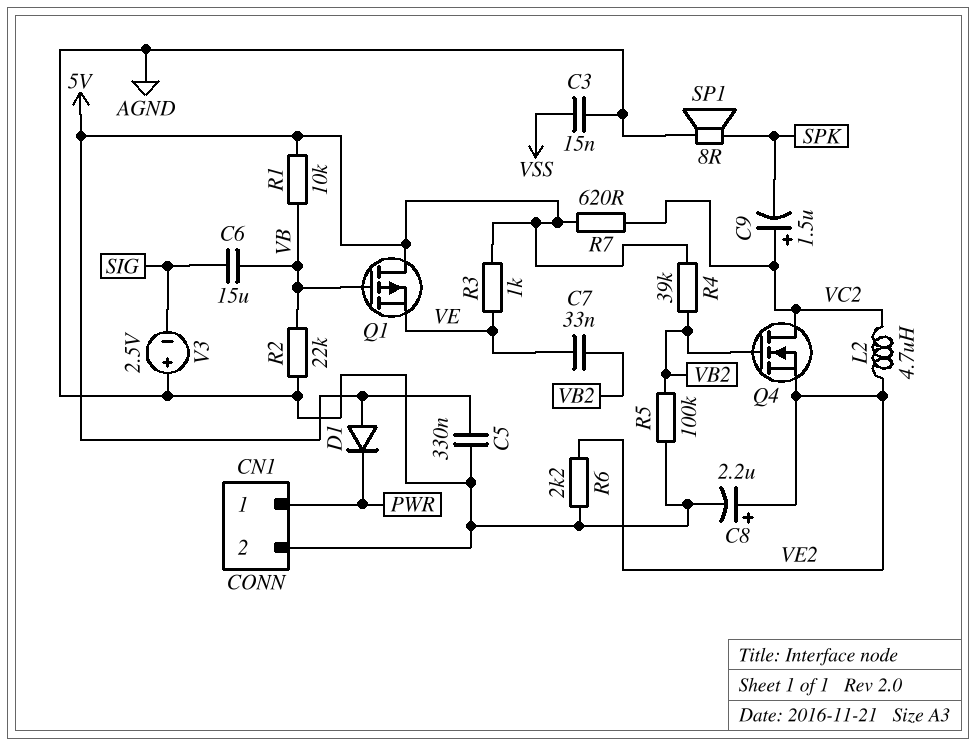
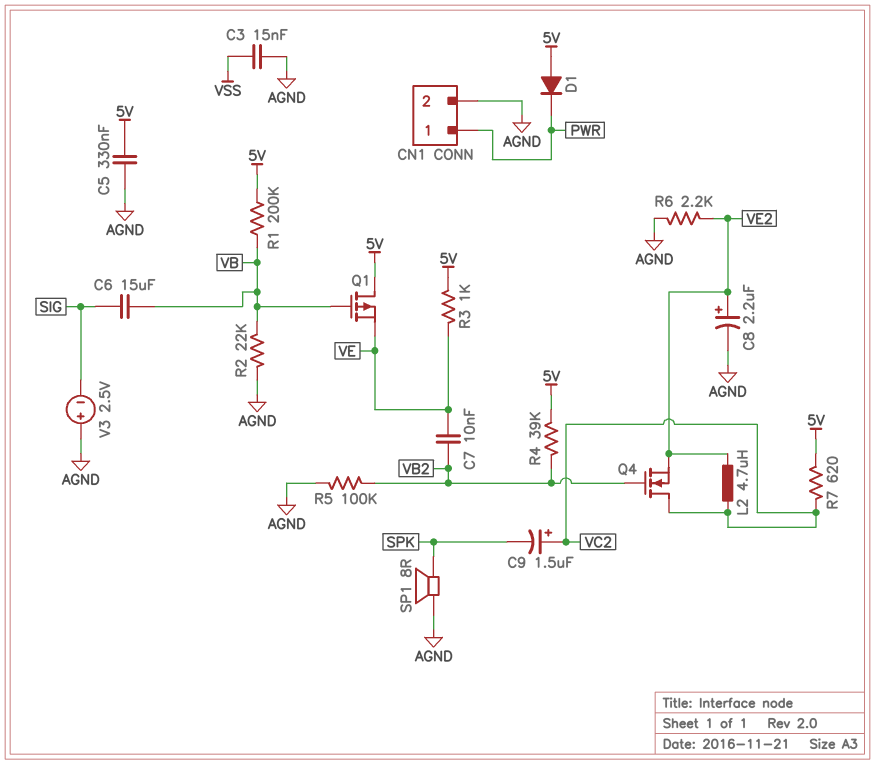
C7: 33nF (VB2, VE) -> 10nF (VB2, VE)
R1: 10k (5V, VB) -> 200k (5V, VB)

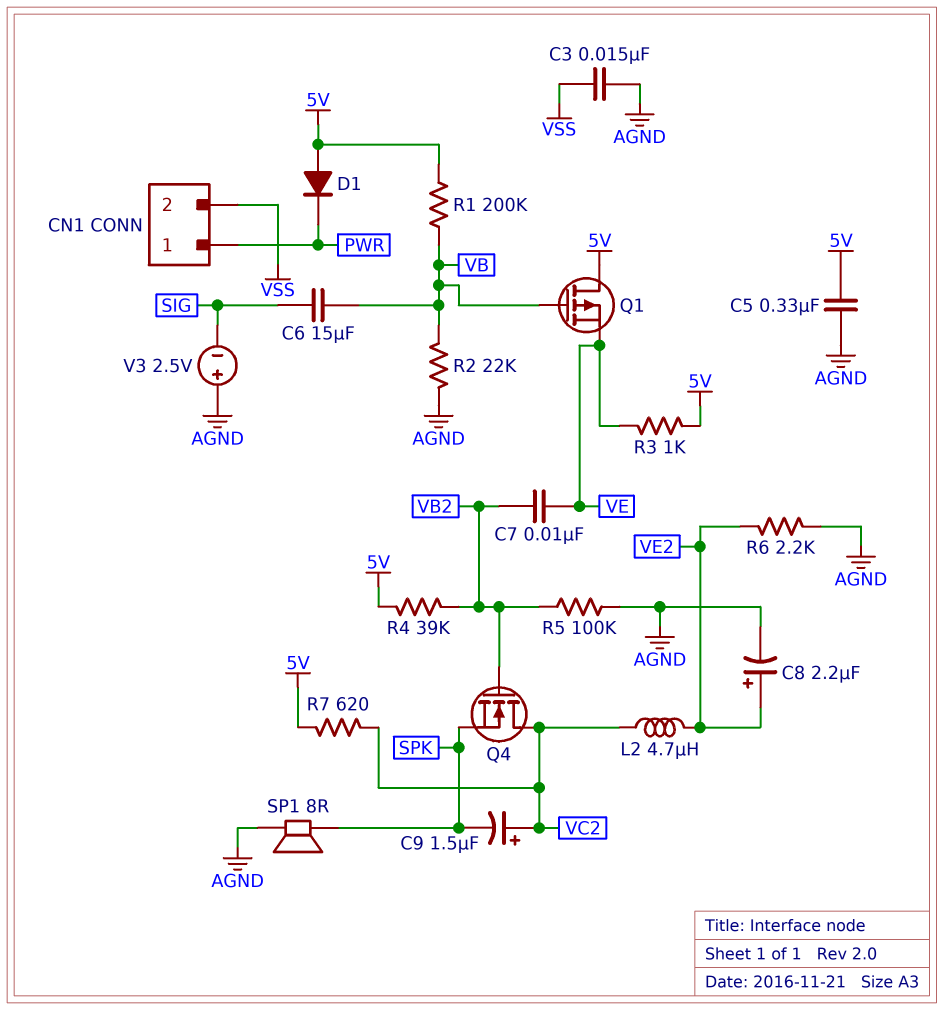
CN1 pin 2: AGND -> VSS
Q4: NMOS (G VB2, D VC2, S VE2) -> NMOS (G VB2, D VC2, S SPK)

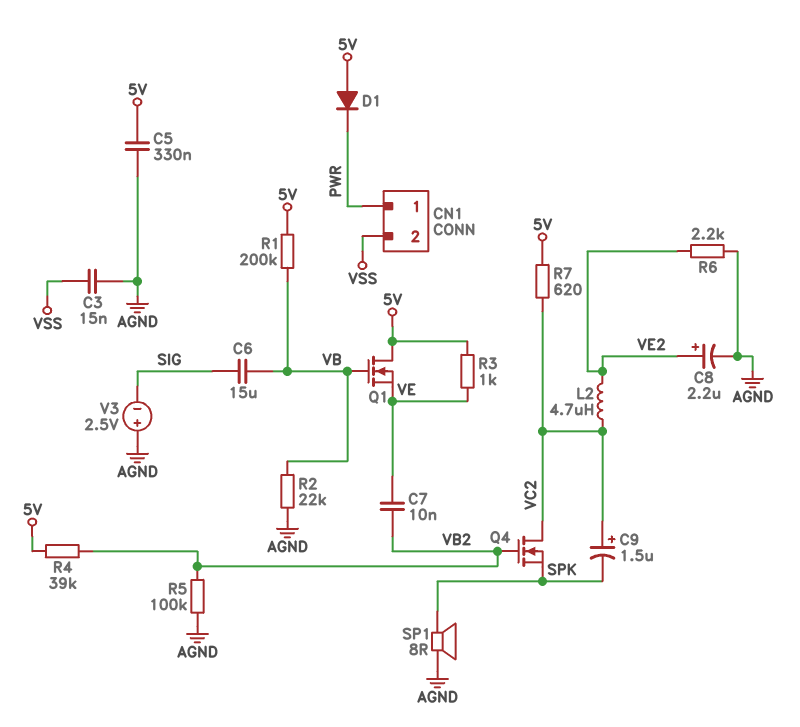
Q1: PMOS (G VB, D 5V, S VE) -> NMOS (G VB, D 5V, S VE)

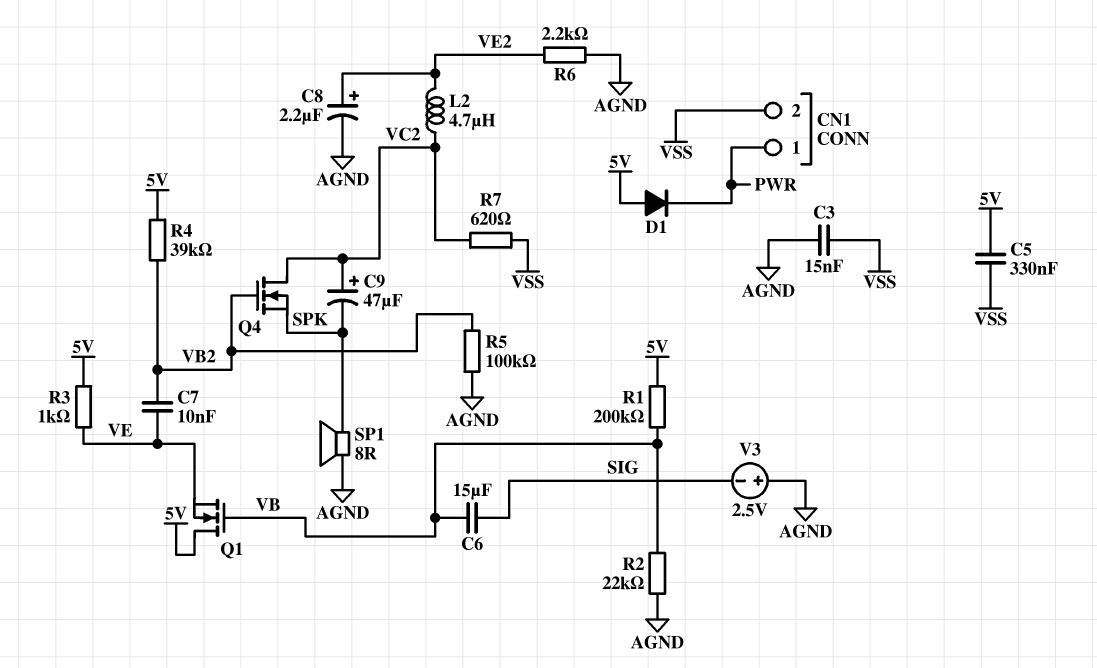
C5: 330nF (5V, AGND) -> 330nF (5V, VSS)
C9: 1.5uF (plus VC2, minus SPK) -> 47uF (plus VC2, minus SPK)
R7: 620 (5V, VC2) -> 620 (VC2, VSS)

